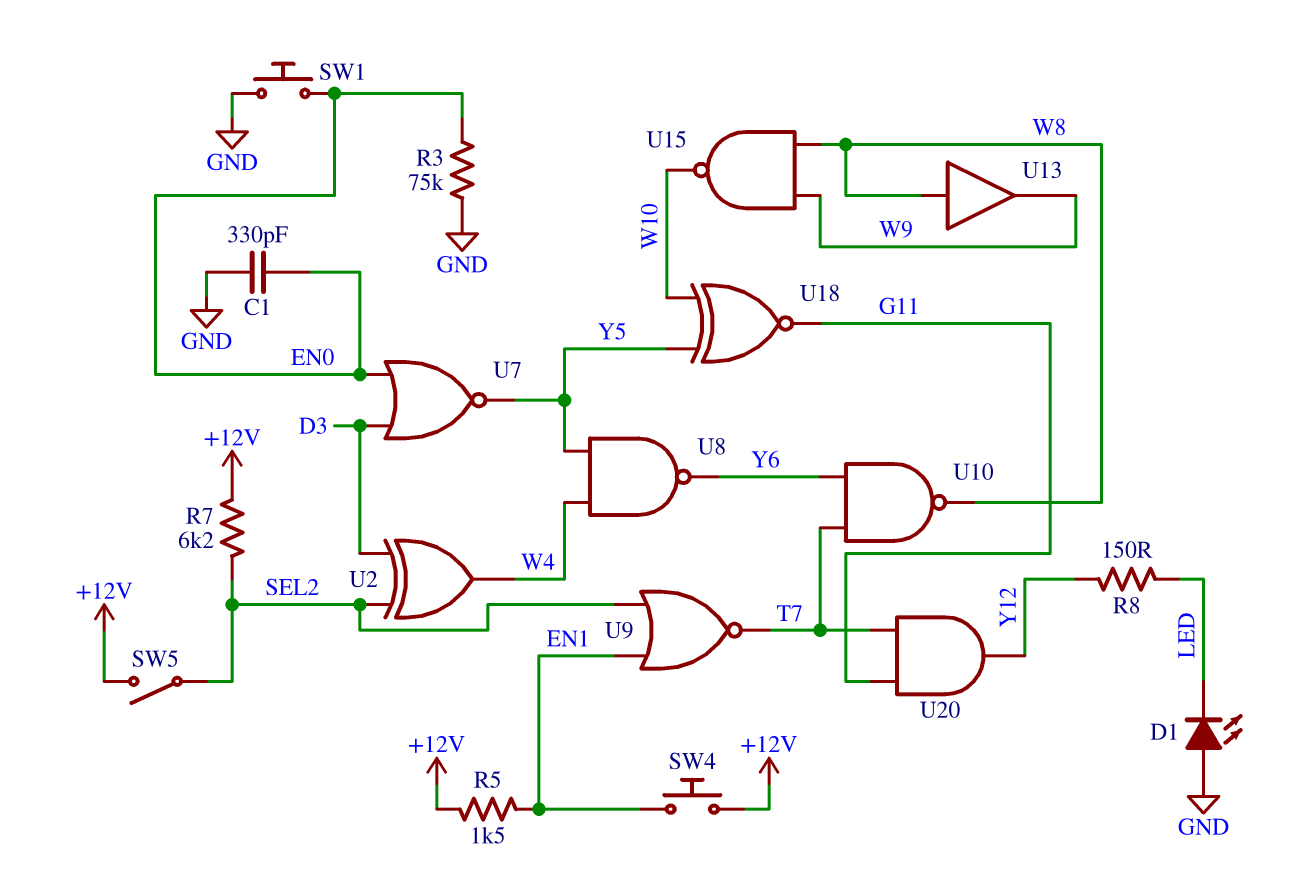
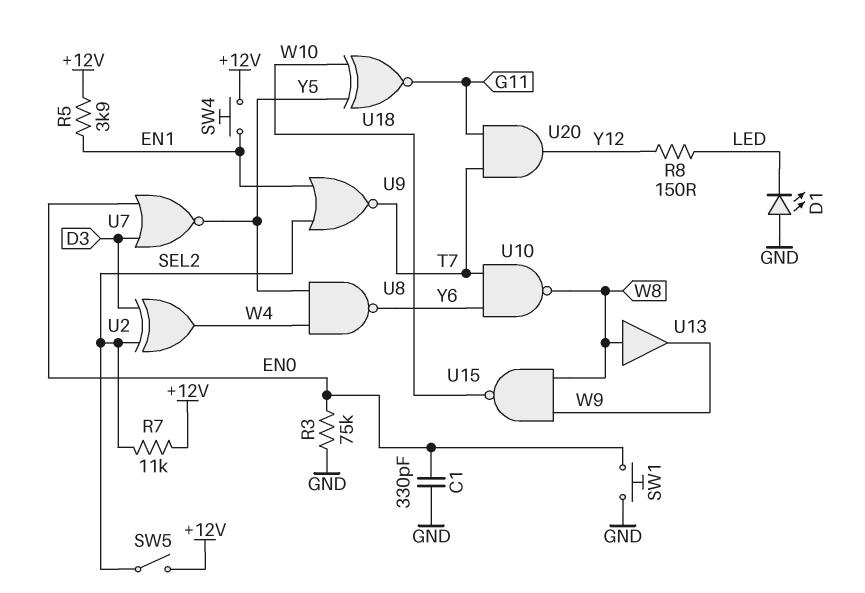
R5: 1.5k (+12V, EN1) -> 3.9k (+12V, EN1)
R7: 6.2k (+12V, SEL2) -> 11k (+12V, SEL2)

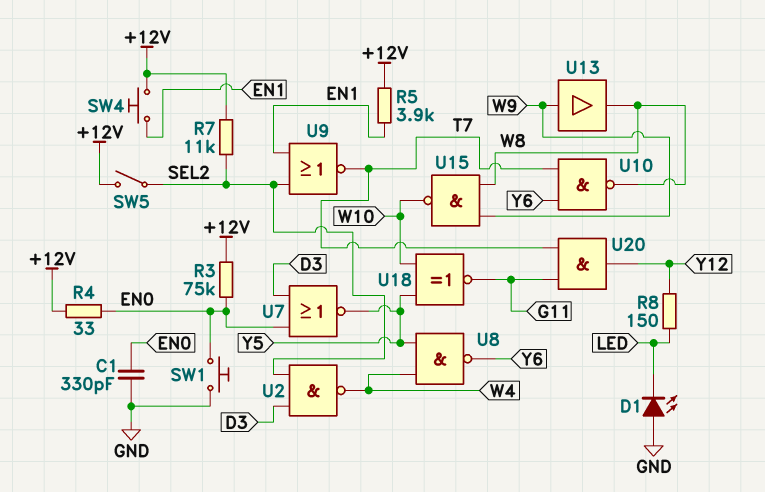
R3: 75k (EN0, GND) -> 75k (+12V, EN0)
R4: none -> 33 (+12V, EN0)
U2: XOR (in D3, in SEL2, out W4) -> NAND (in D3, in SEL2, out W4)
U13: buffer (in W8, out W9) -> buffer (in W9, out W8)

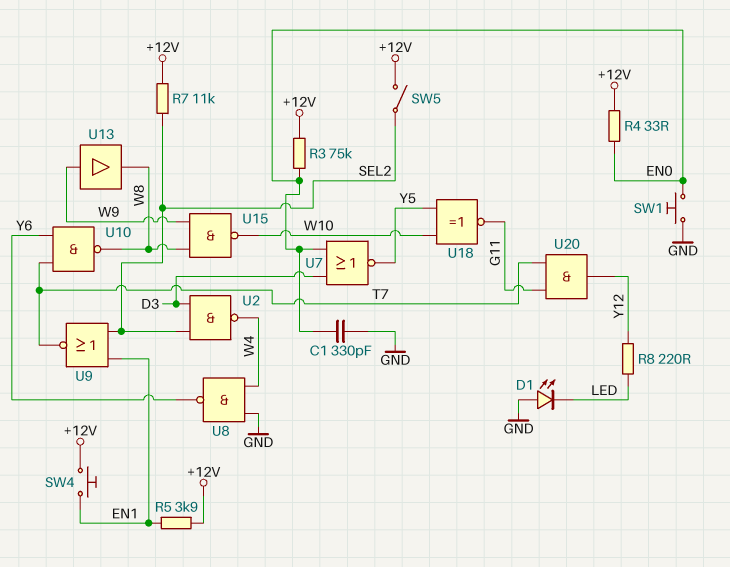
R8: 150 (LED, Y12) -> 220 (LED, Y12)
U8: NAND (in W4, in Y5, out Y6) -> NAND (in GND, in W4, out Y6)

